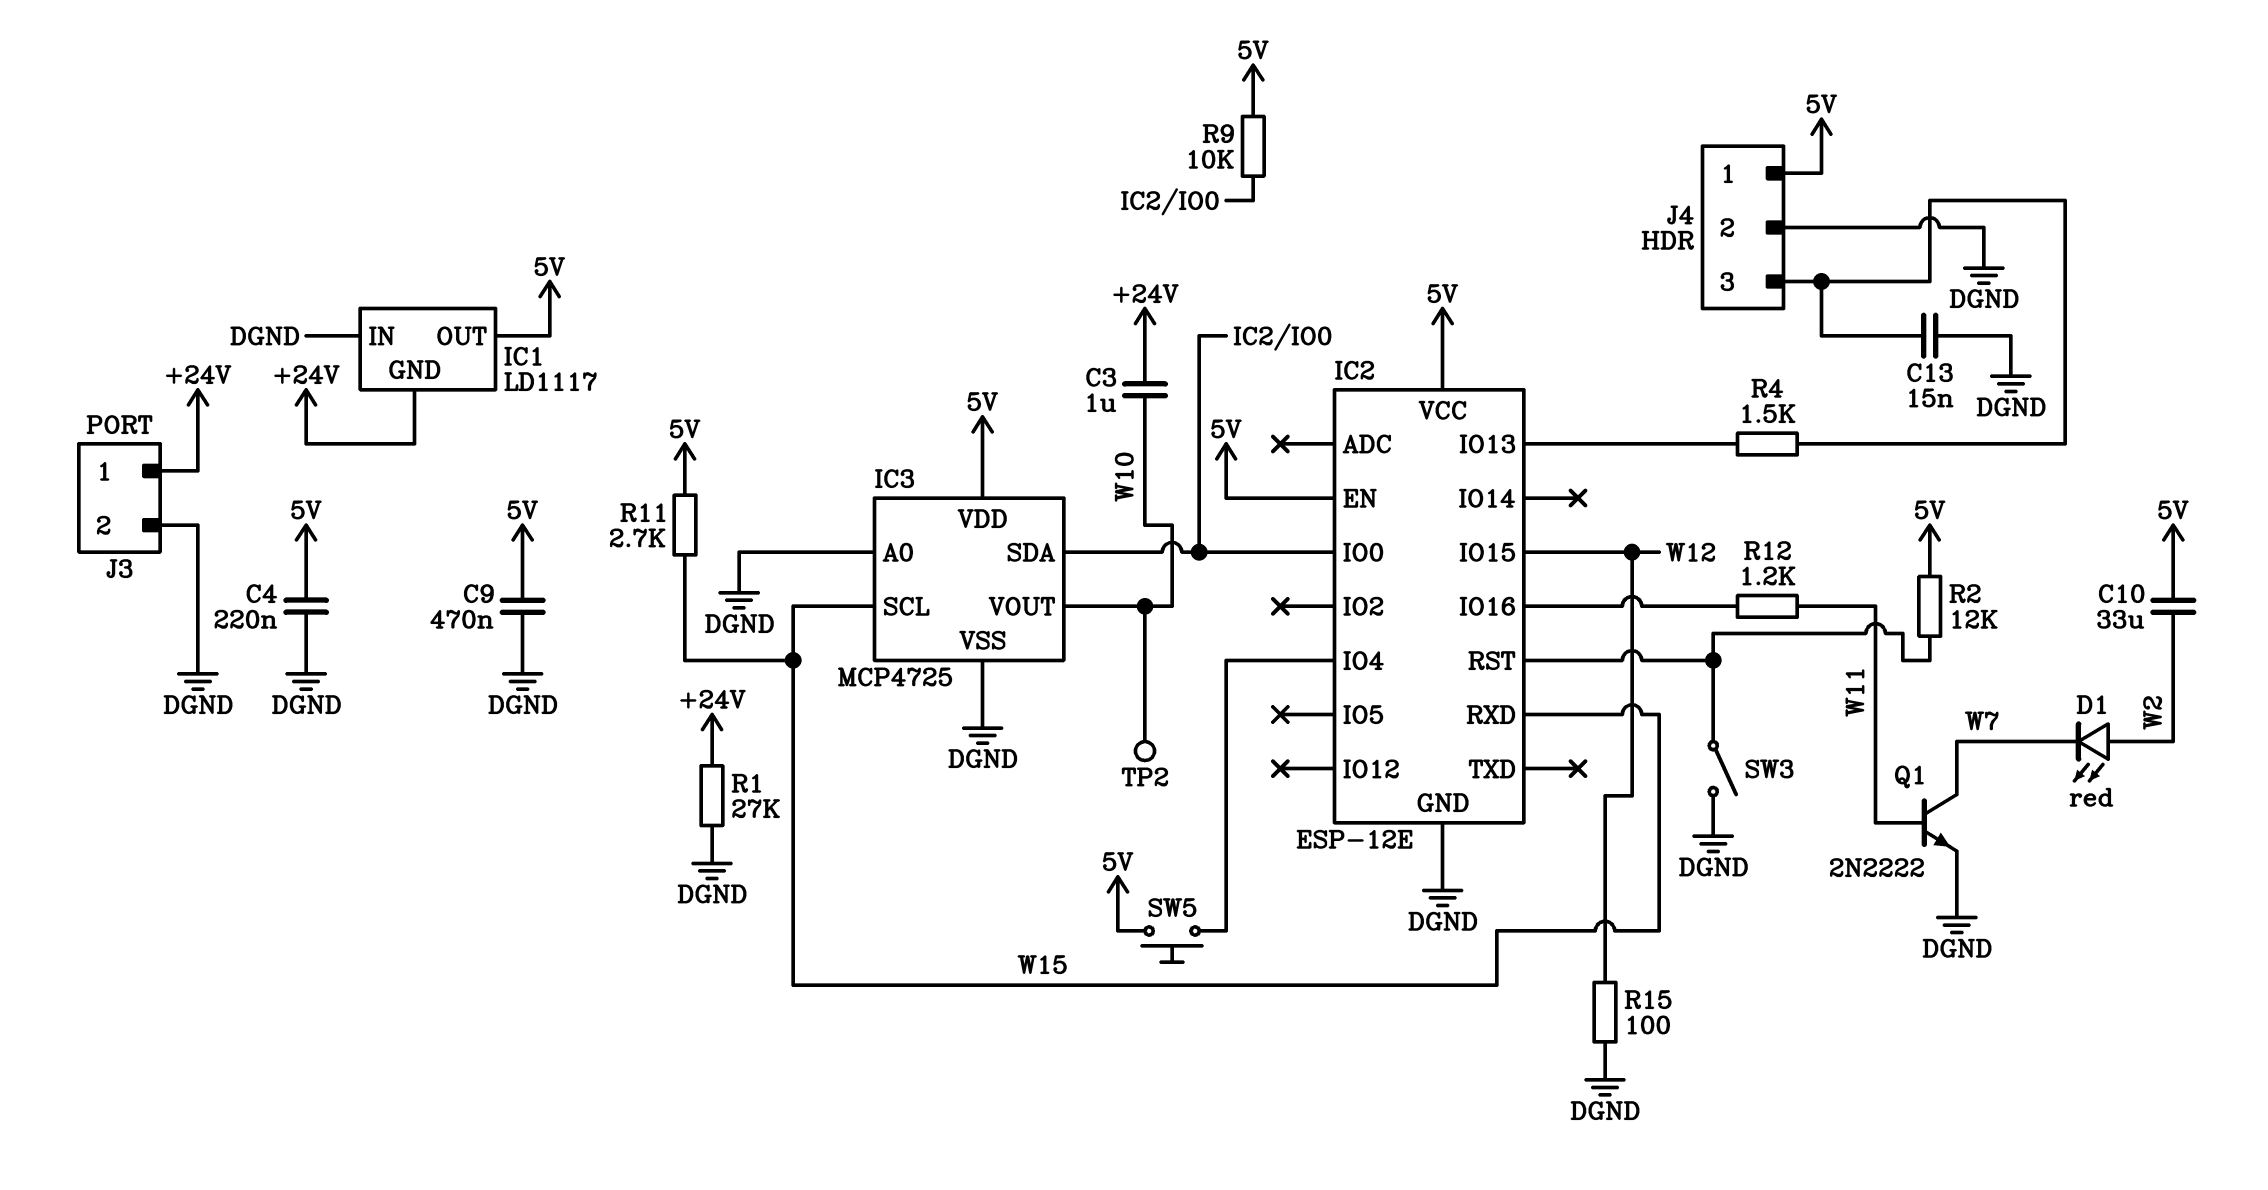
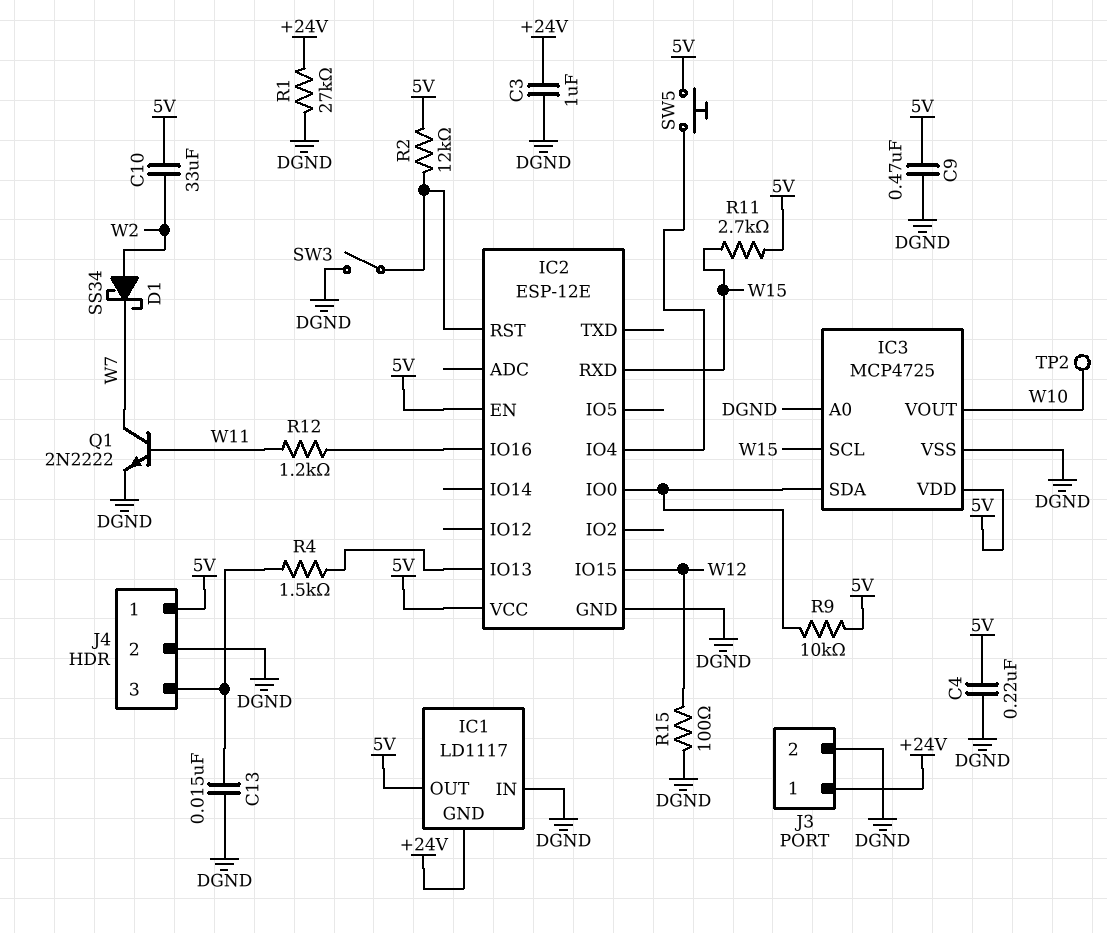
C3: 1uF (+24V, W10) -> 1uF (+24V, DGND)
D1: LED red (A W2, K W7) -> schottky SS34 (A W2, K W7)

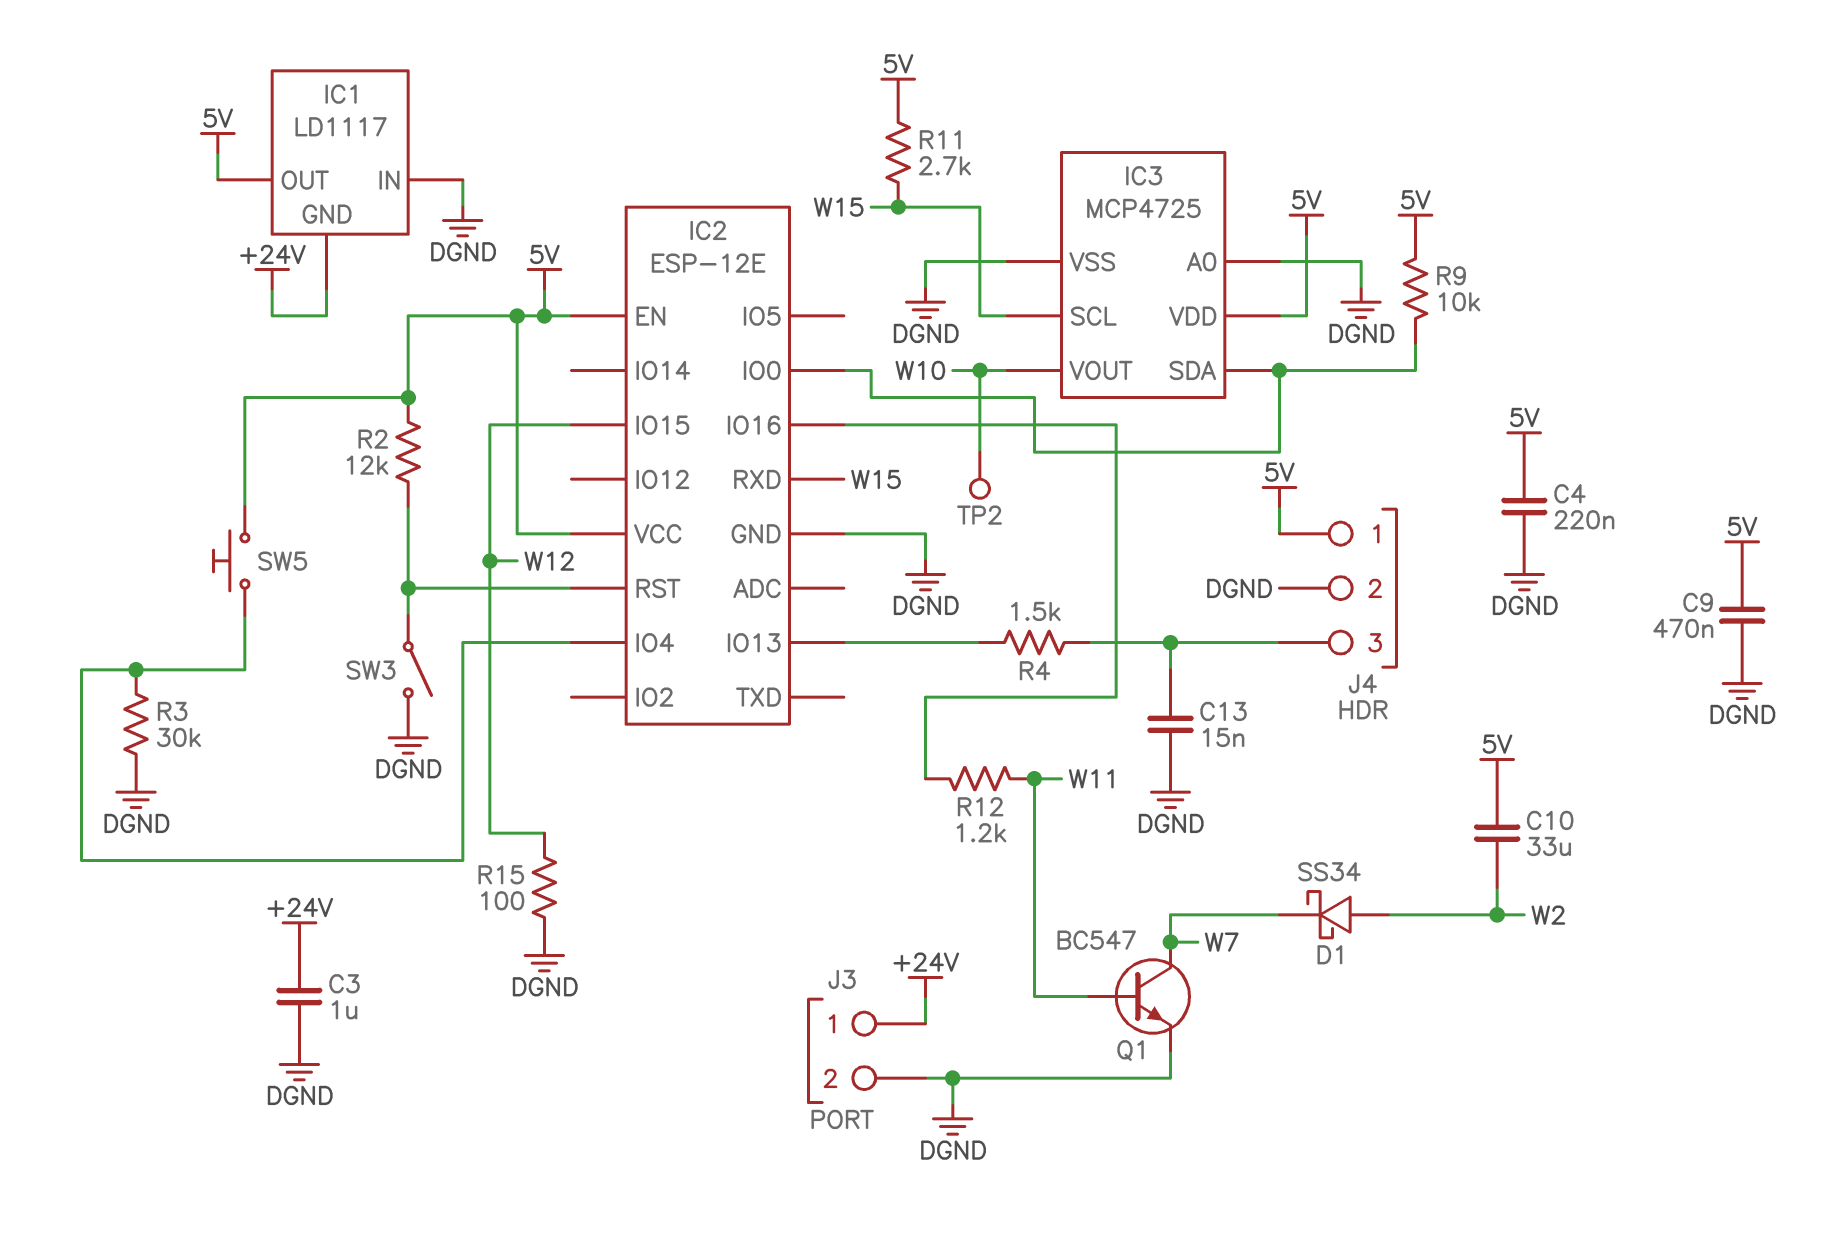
Q1: NPN 2N2222 (B W11, C W7, E DGND) -> NPN BC547 (B W11, C W7, E DGND)
R1: 27k (+24V, DGND) -> none
R3: none -> 30k (DGND, IC2/IO4)

